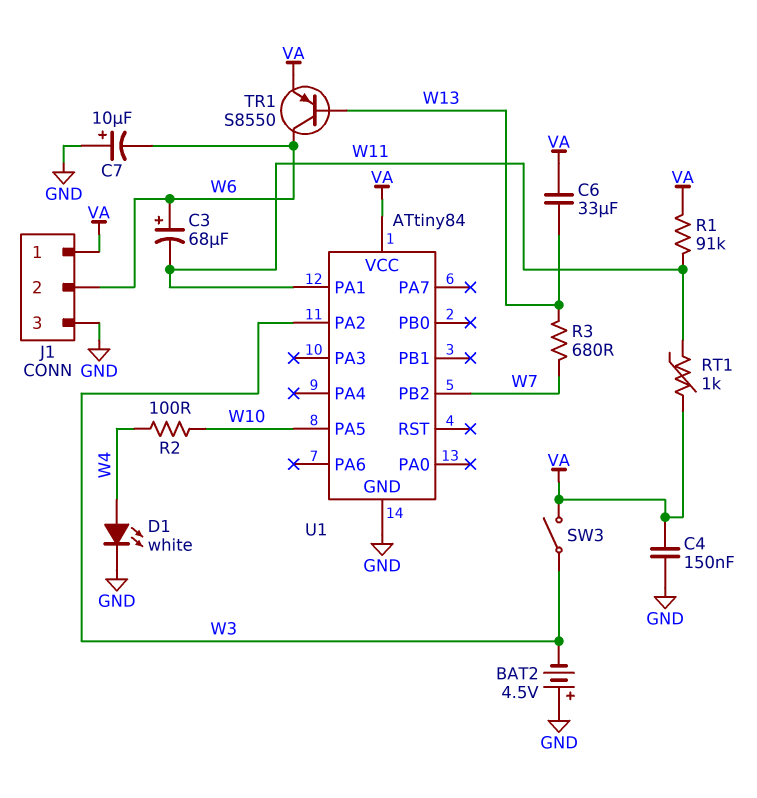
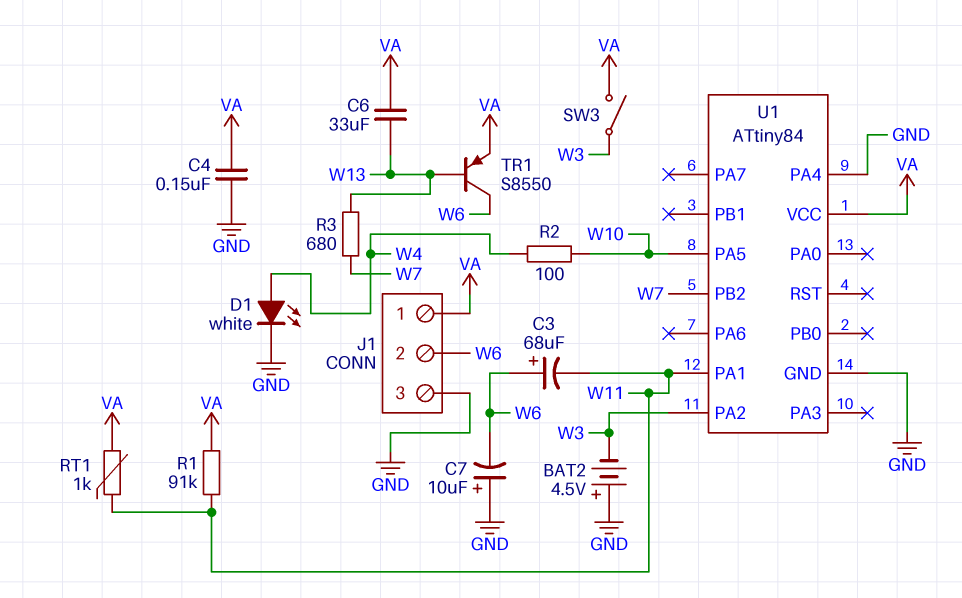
U1 pin PA4: none -> GND

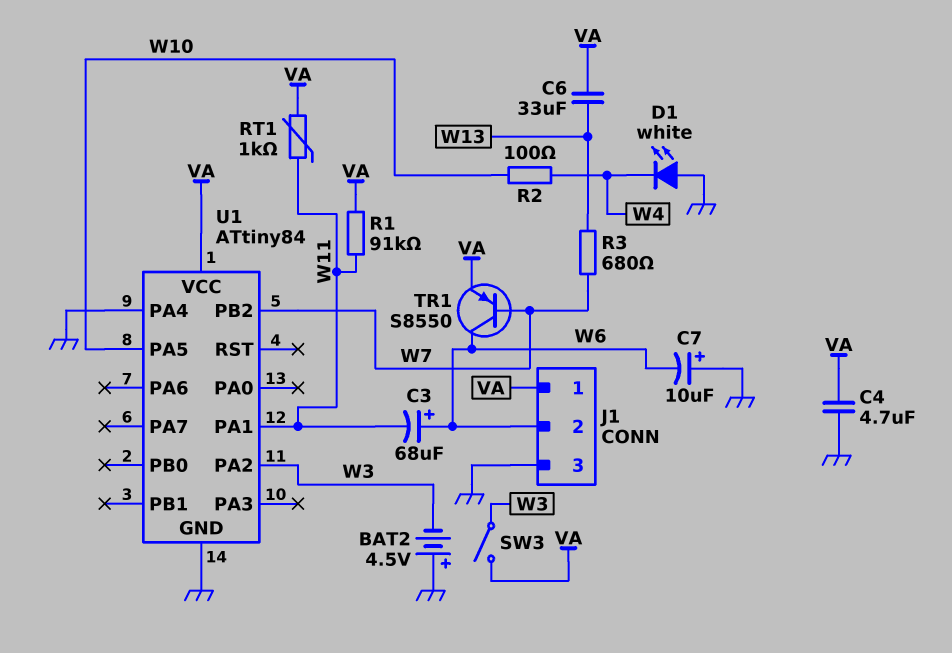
C4: 150nF (GND, VA) -> 4.7uF (GND, VA)
D1: LED white (A W4, K GND) -> LED white (A GND, K W4)
TR1: PNP S8550 (B W13, C W6, E VA) -> PNP S8550 (B W7, C W6, E VA)

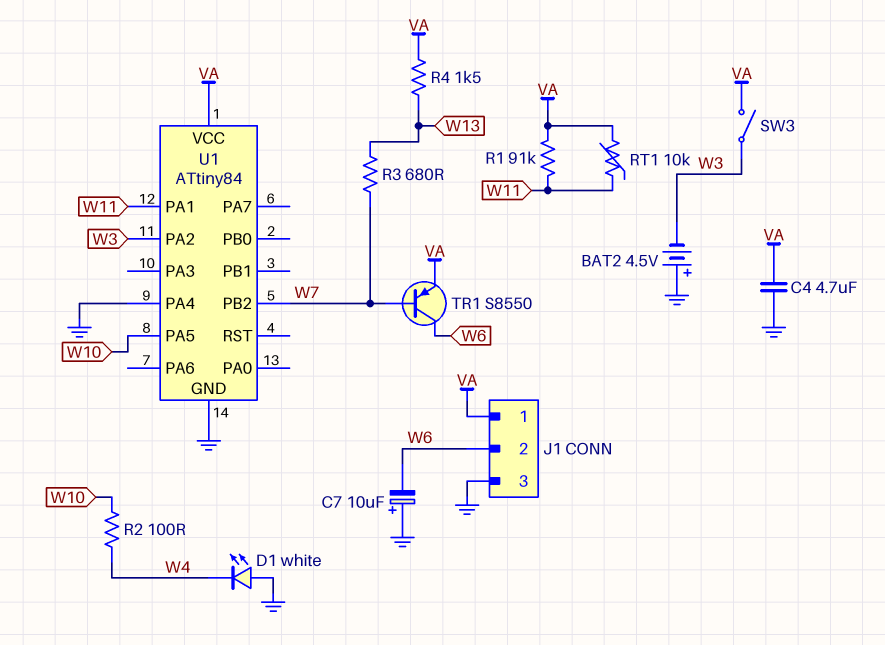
C3: 68uF (plus W6, minus W11) -> none
C6: 33uF (VA, W13) -> none
R4: none -> 1.5k (VA, W13)
RT1: 1k (VA, W11) -> 10k (VA, W11)

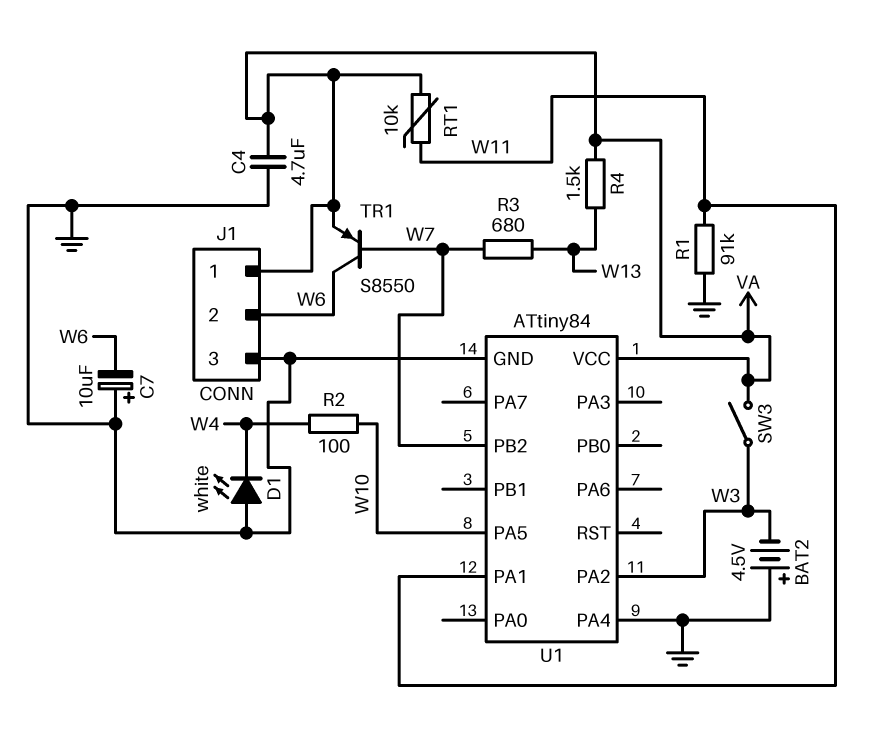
R1: 91k (VA, W11) -> 91k (GND, W11)

